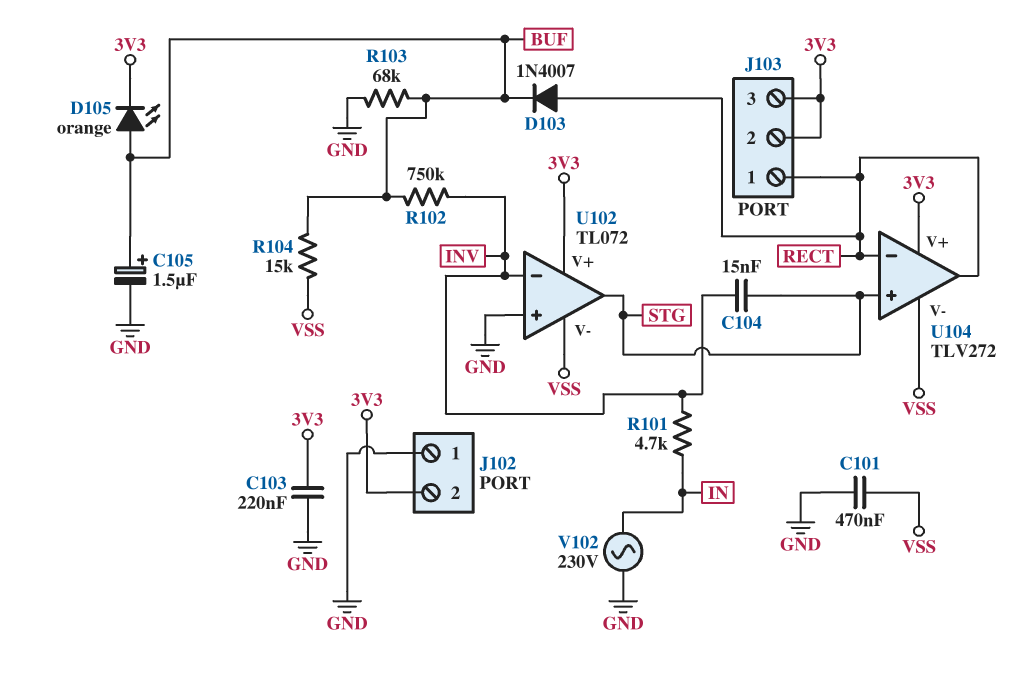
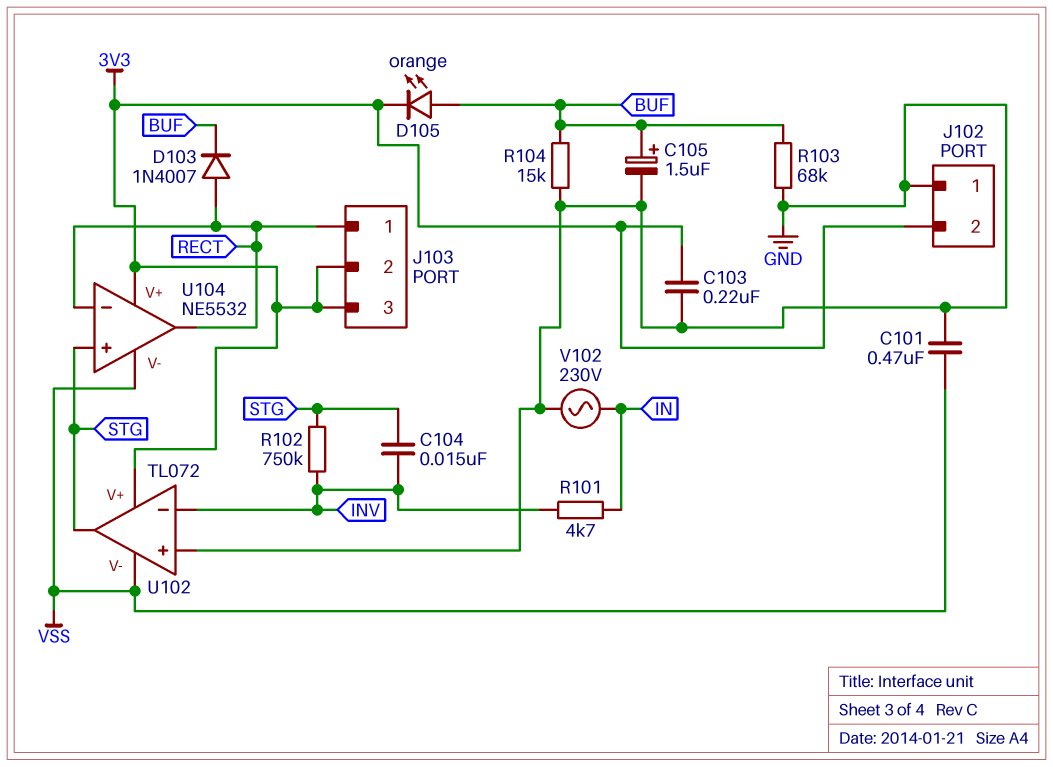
R102: 750k (BUF, INV) -> 750k (INV, STG)
R104: 15k (BUF, VSS) -> 15k (BUF, GND)
U104: TLV272 -> NE5532

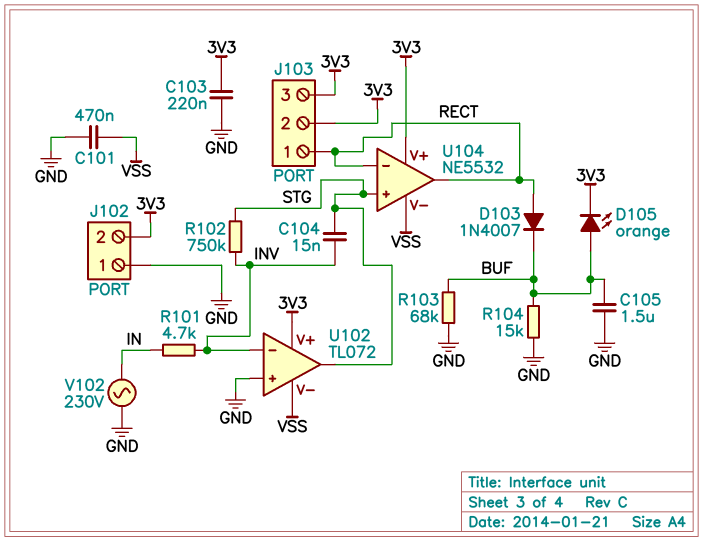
C105: 1.5uF (plus BUF, minus GND) -> 1.5uF (BUF, GND)

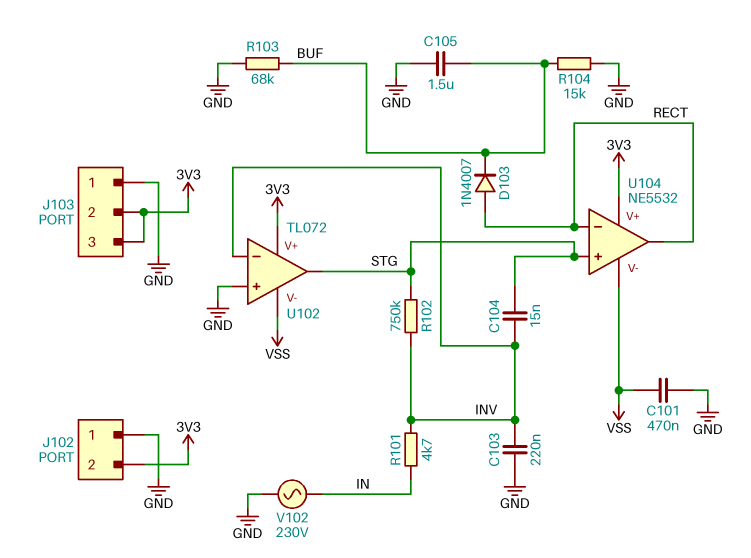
C103: 220nF (3V3, GND) -> 220nF (GND, INV)
D105: LED orange (A BUF, K 3V3) -> none
J103 pin 1: RECT -> GND

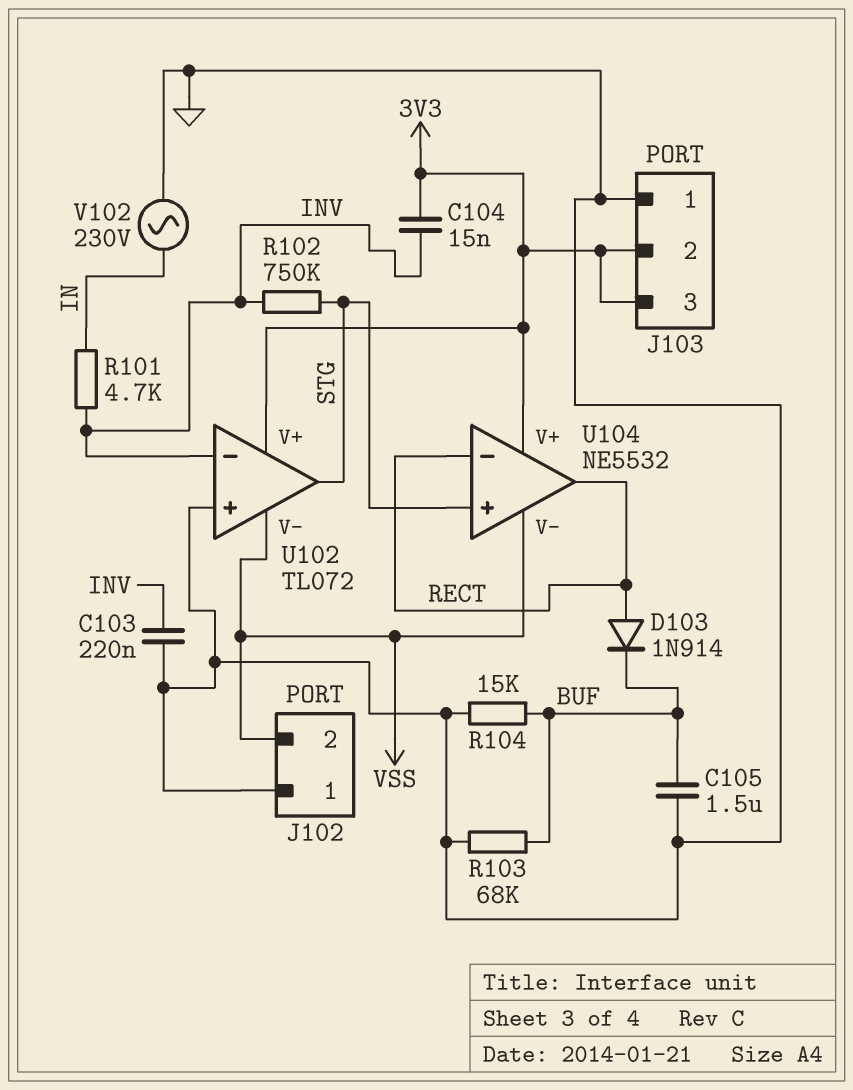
C101: 470nF (GND, VSS) -> none
C104: 15nF (INV, STG) -> 15nF (3V3, INV)
D103: diode 1N4007 (A RECT, K BUF) -> diode 1N914 (A RECT, K BUF)
J102 pin 2: 3V3 -> VSS

